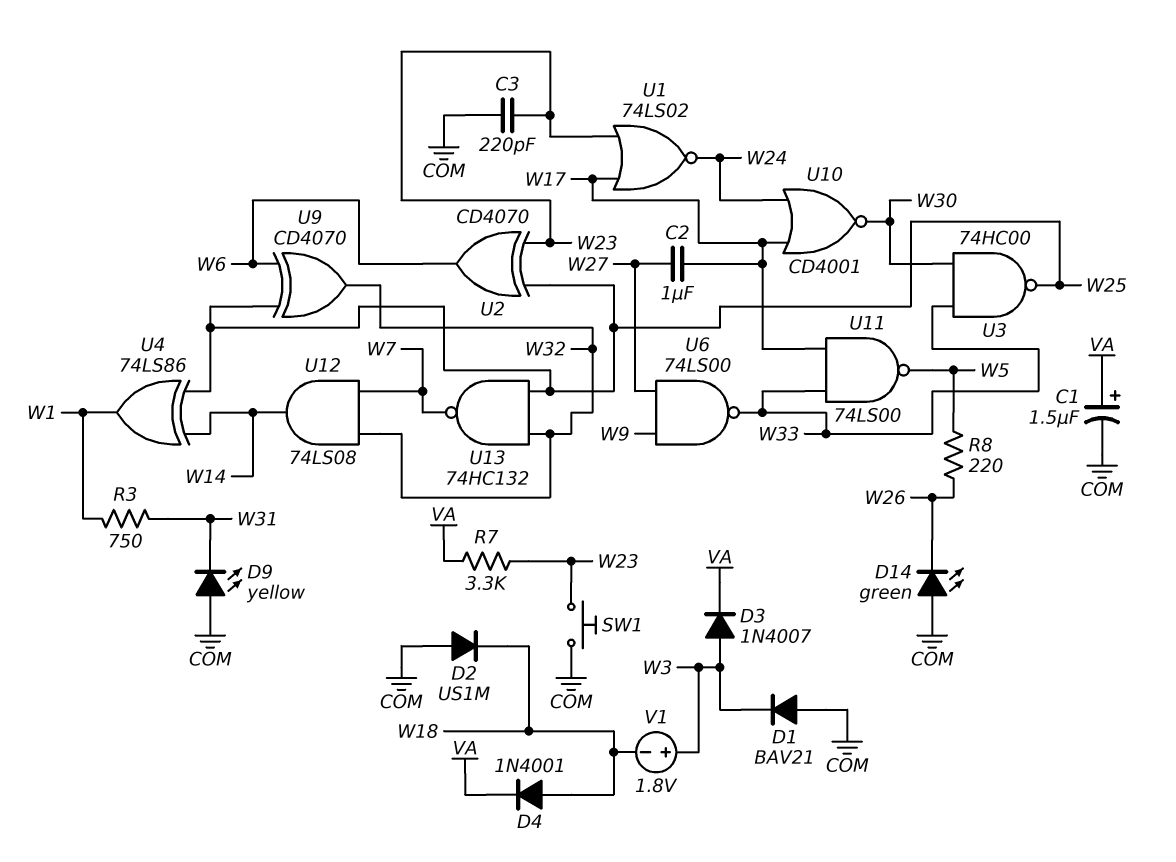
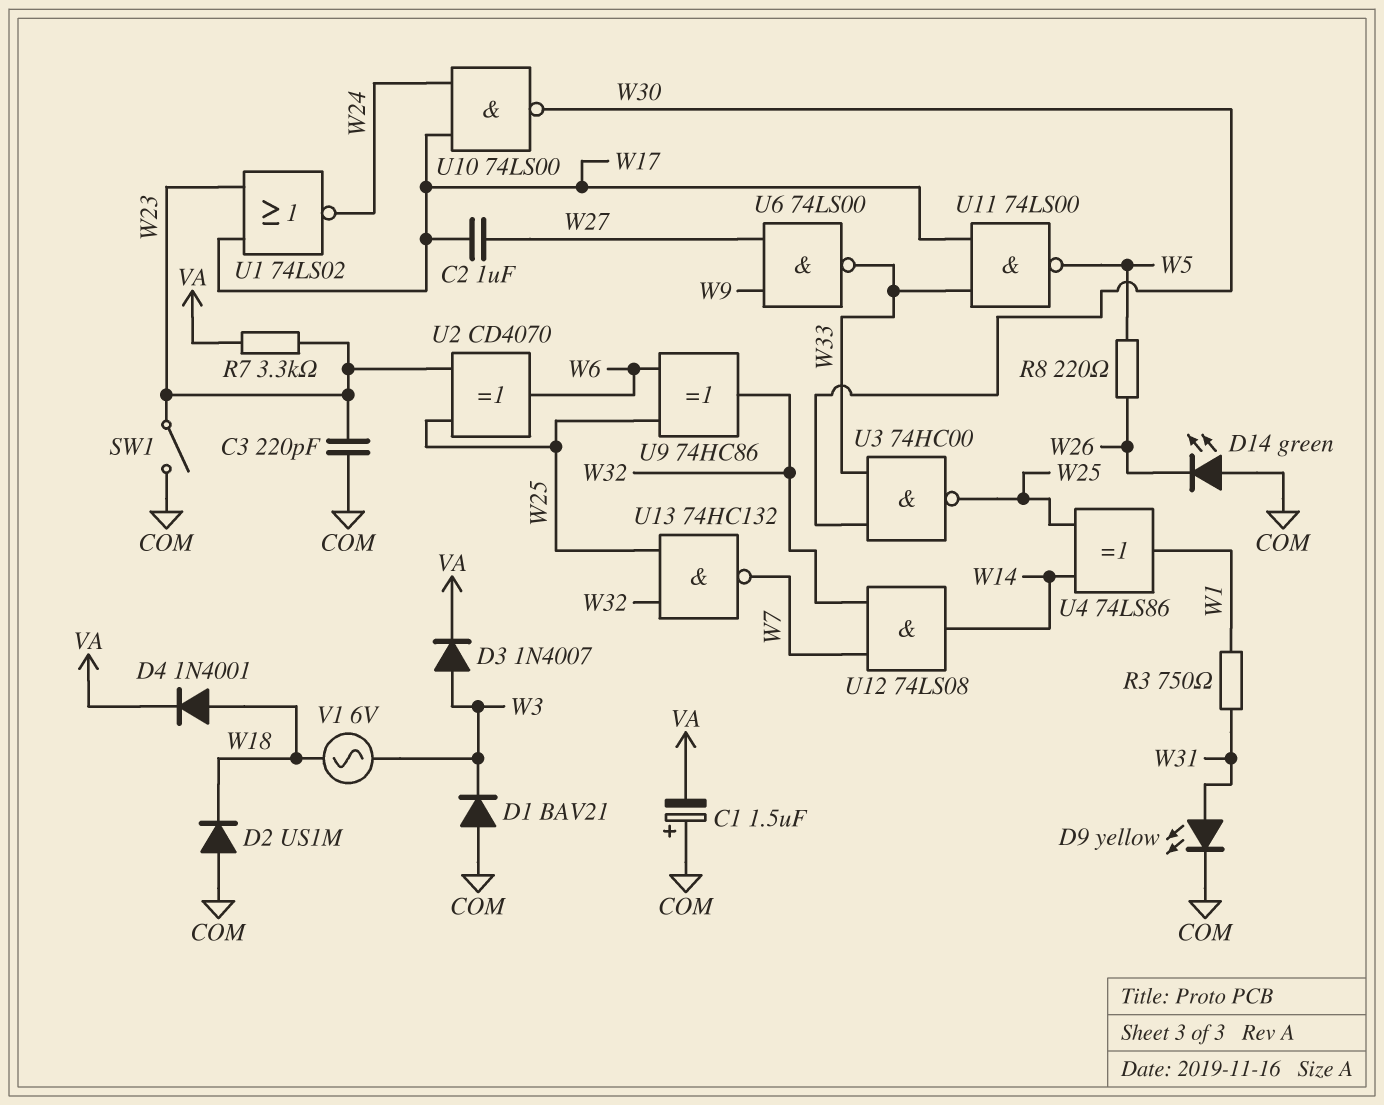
C1: 1.5uF (plus VA, minus COM) -> 1.5uF (plus COM, minus VA)
D9: LED yellow (A COM, K W31) -> LED yellow (A W31, K COM)
SW1: button (COM, W23) -> switch (COM, W23)
U9: XOR CD4070 (in W6, in W25, out W32) -> XOR 74HC86 (in W6, in W25, out W32)
U10: NOR CD4001 (in W17, in W24, out W30) -> NAND 74LS00 (in W17, in W24, out W30)
V1: 1.8V (plus W3, minus W18) -> AC 6V (W3, W18)

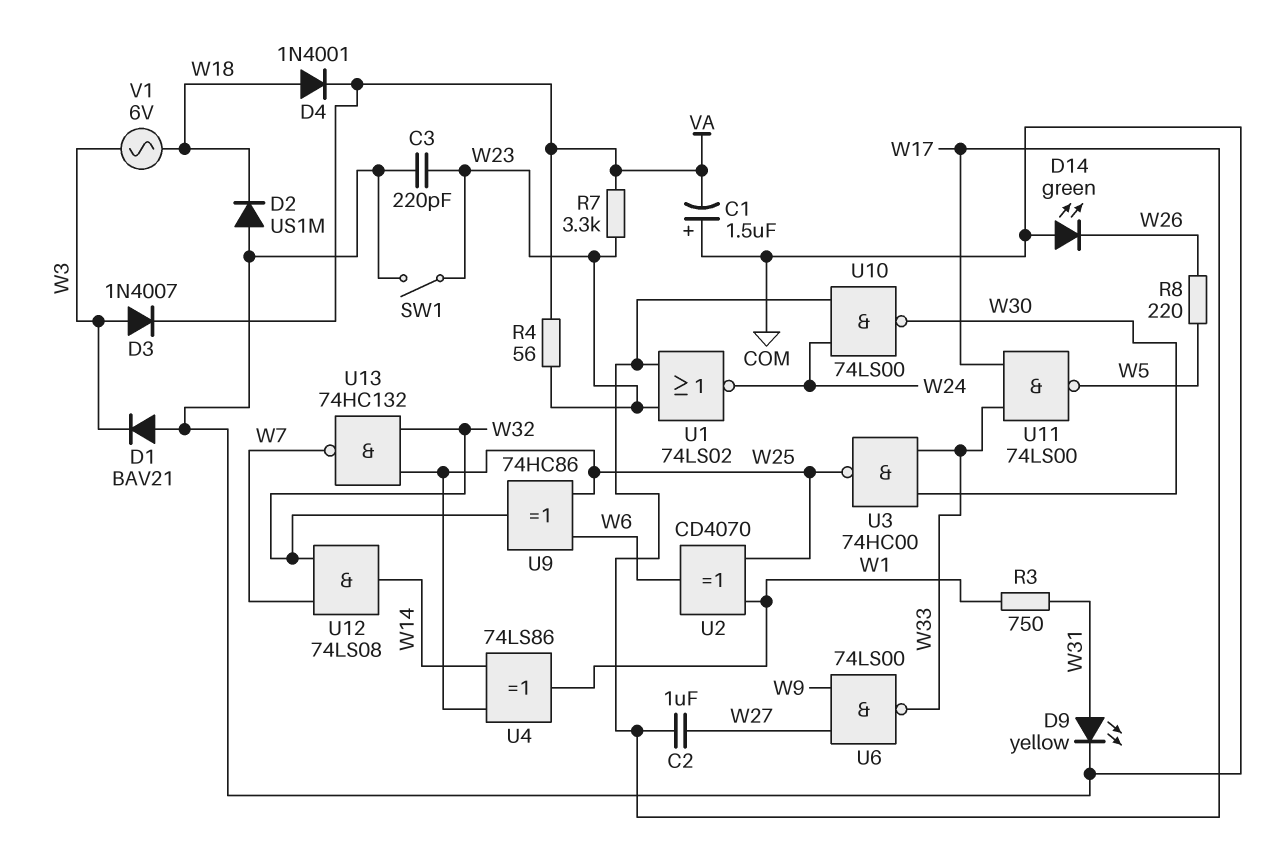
R4: none -> 56 (VA, W23)
U2: XOR CD4070 (in W23, in W25, out W6) -> XOR CD4070 (in W1, in W25, out W6)

